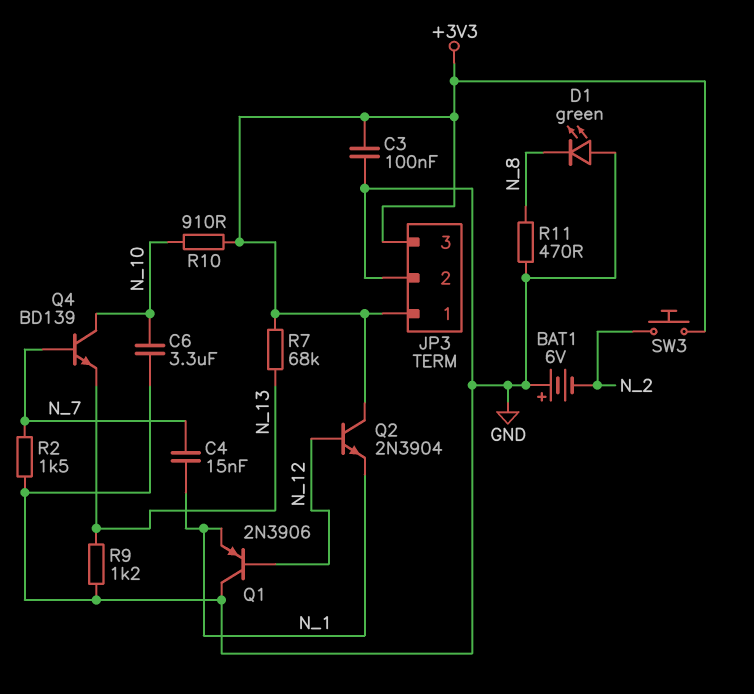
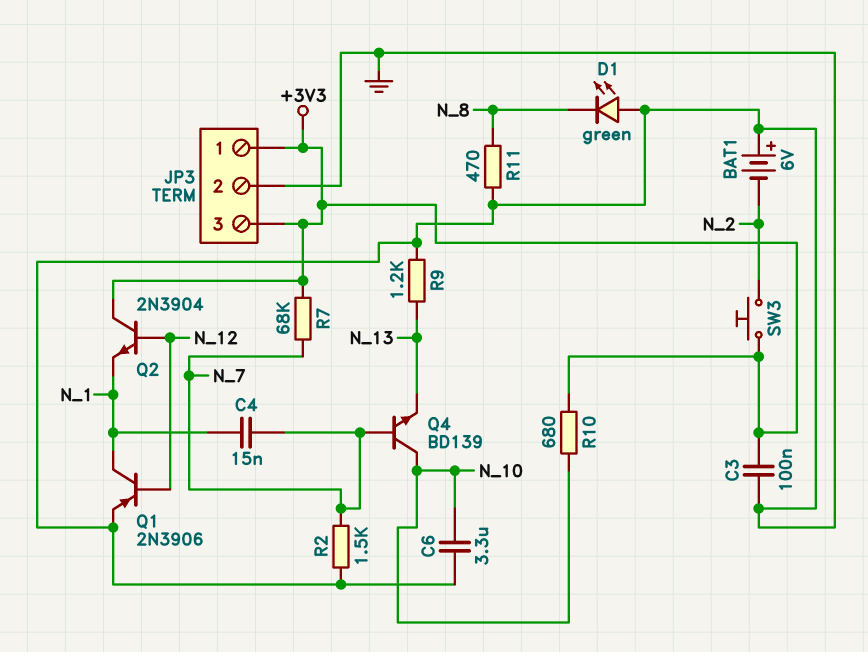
Q1: PNP 2N3906 (B N_12, C GND, E N_1) -> PNP 2N3906 (B N_12, C N_1, E GND)
R7: 68k (+3V3, N_13) -> 68k (+3V3, N_7)
R10: 910 (+3V3, N_10) -> 680 (+3V3, N_10)

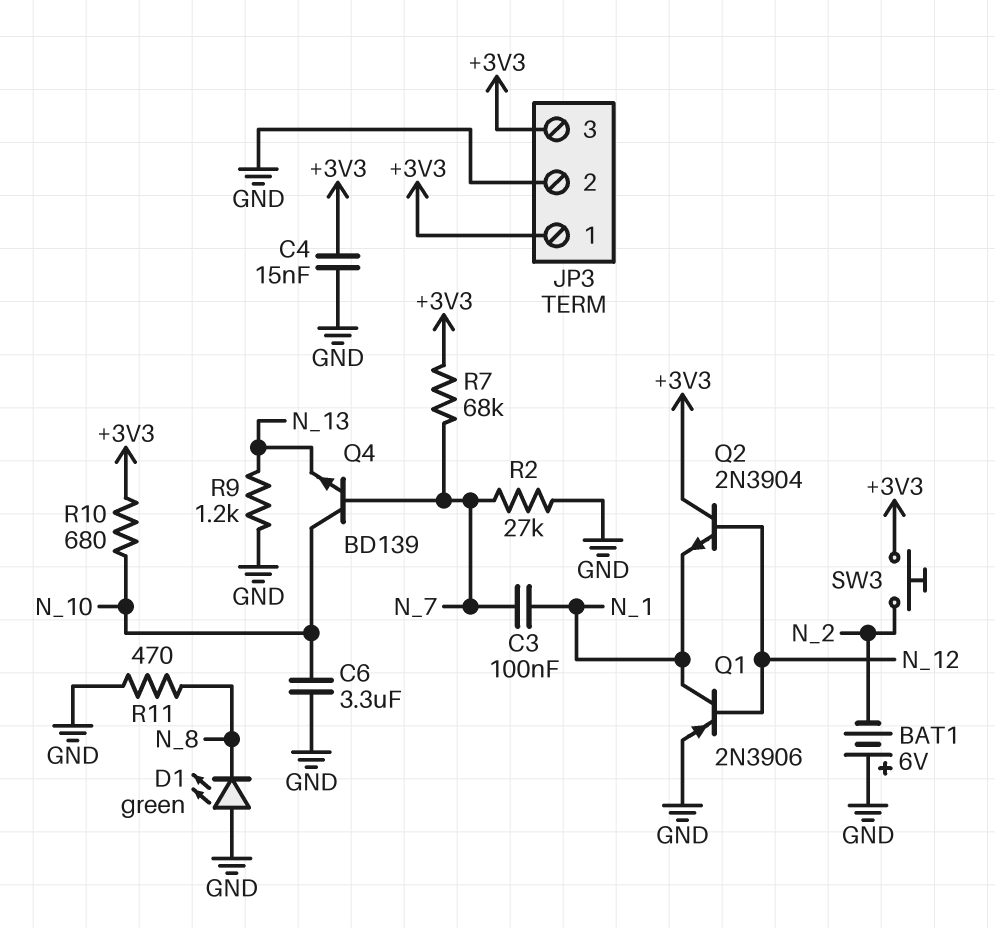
C3: 100nF (+3V3, GND) -> 100nF (N_1, N_7)
C4: 15nF (N_1, N_7) -> 15nF (+3V3, GND)
R2: 1.5k (GND, N_7) -> 27k (GND, N_7)

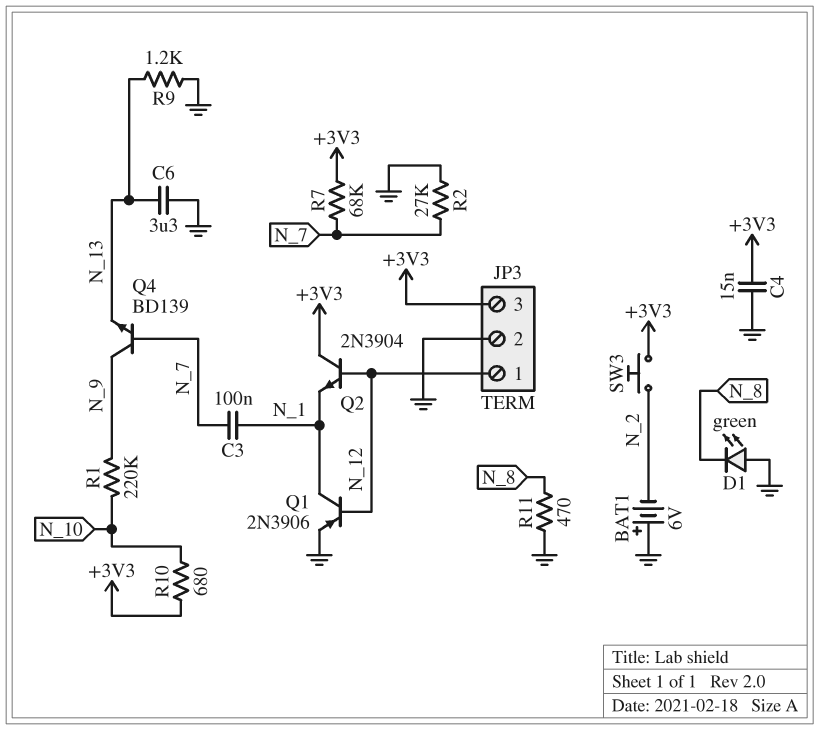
C6: 3.3uF (GND, N_10) -> 3.3uF (GND, N_13)
JP3 pin 1: +3V3 -> N_12
Q4: NPN BD139 (B N_7, C N_10, E N_13) -> NPN BD139 (B N_7, C N_9, E N_13)
R1: none -> 220k (N_9, N_10)

